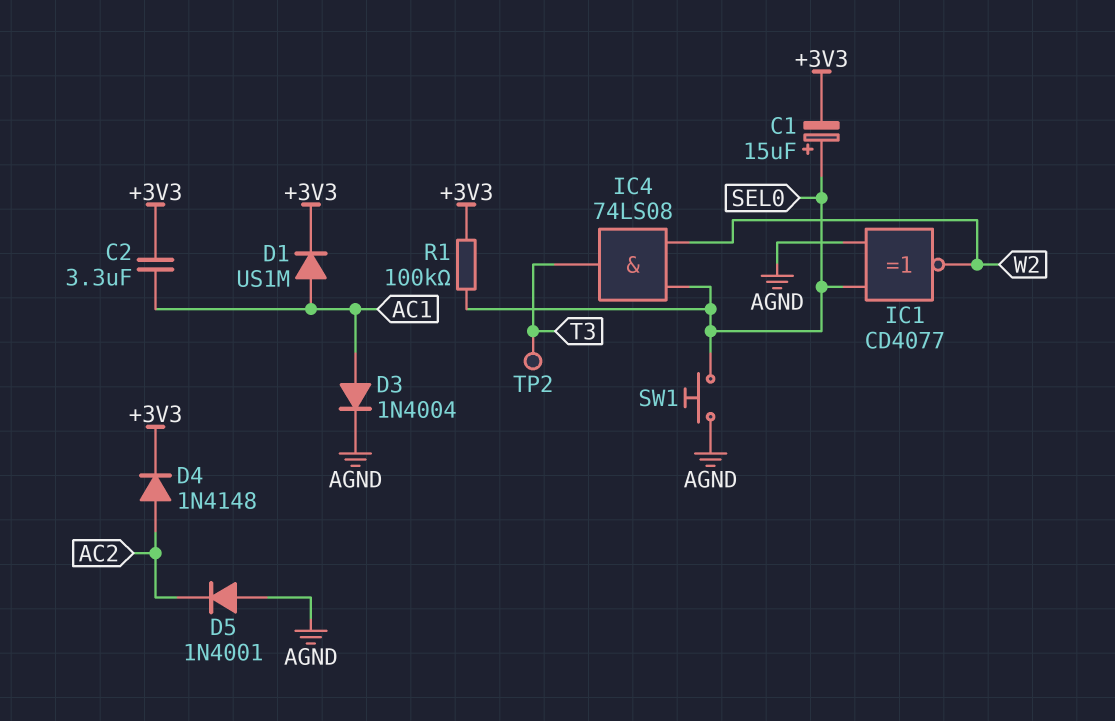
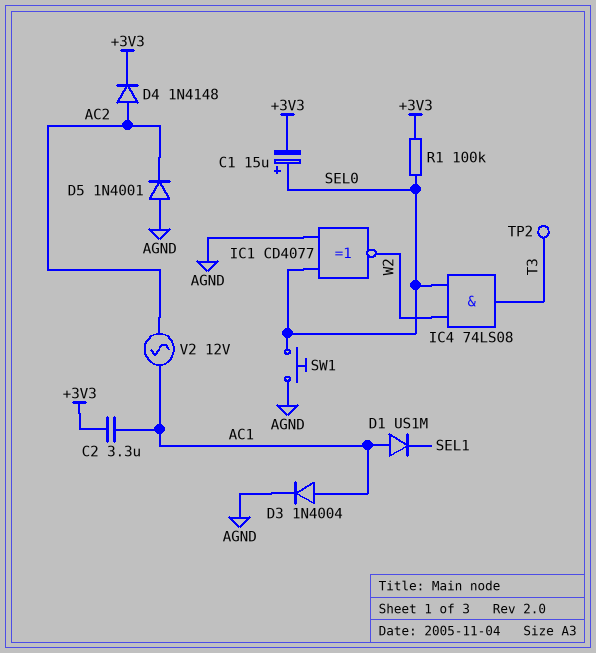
D1: diode US1M (A AC1, K +3V3) -> diode US1M (A AC1, K SEL1)
V2: none -> AC 12V (AC1, AC2)

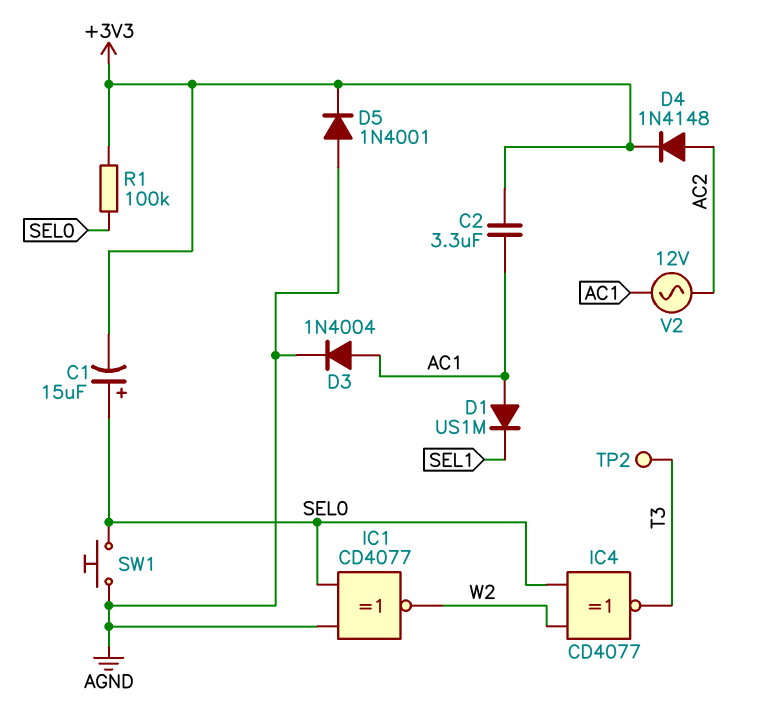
D5: diode 1N4001 (A AGND, K AC2) -> diode 1N4001 (A AGND, K +3V3)
IC4: AND 74LS08 (in SEL0, in W2, out T3) -> XNOR CD4077 (in SEL0, in W2, out T3)

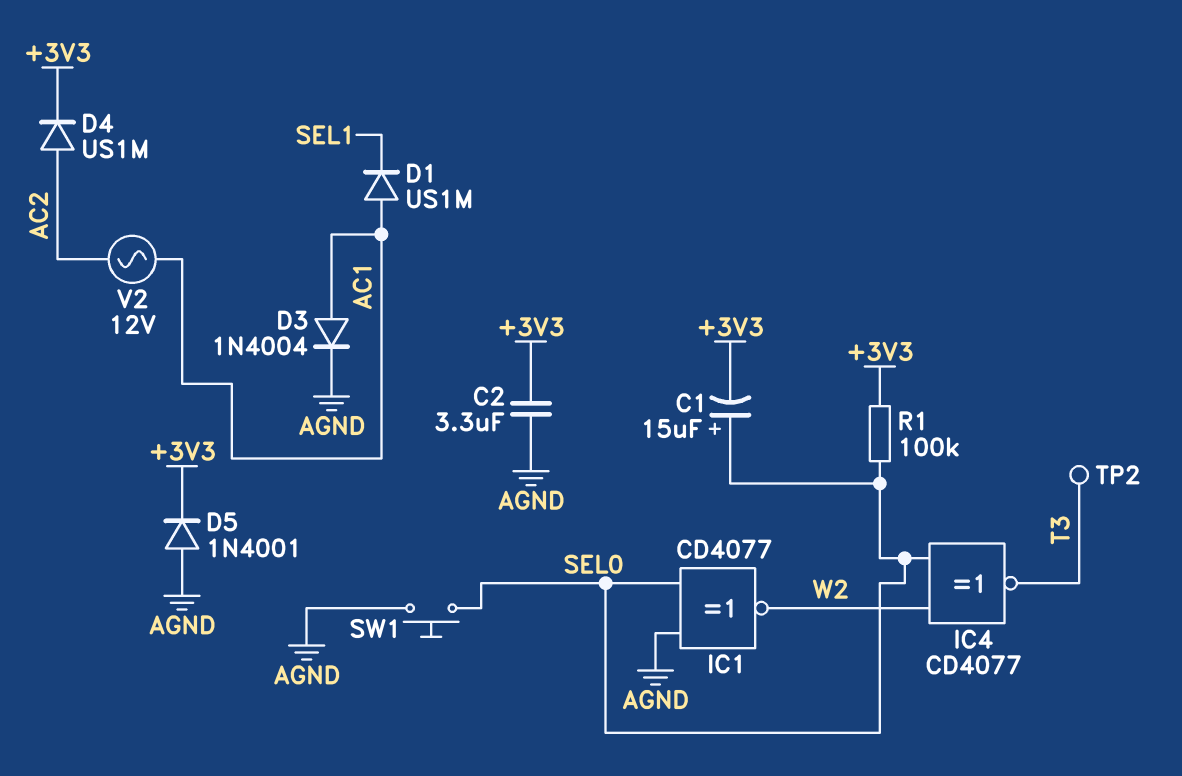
C2: 3.3uF (+3V3, AC1) -> 3.3uF (+3V3, AGND)
D4: diode 1N4148 (A AC2, K +3V3) -> diode US1M (A AC2, K +3V3)

